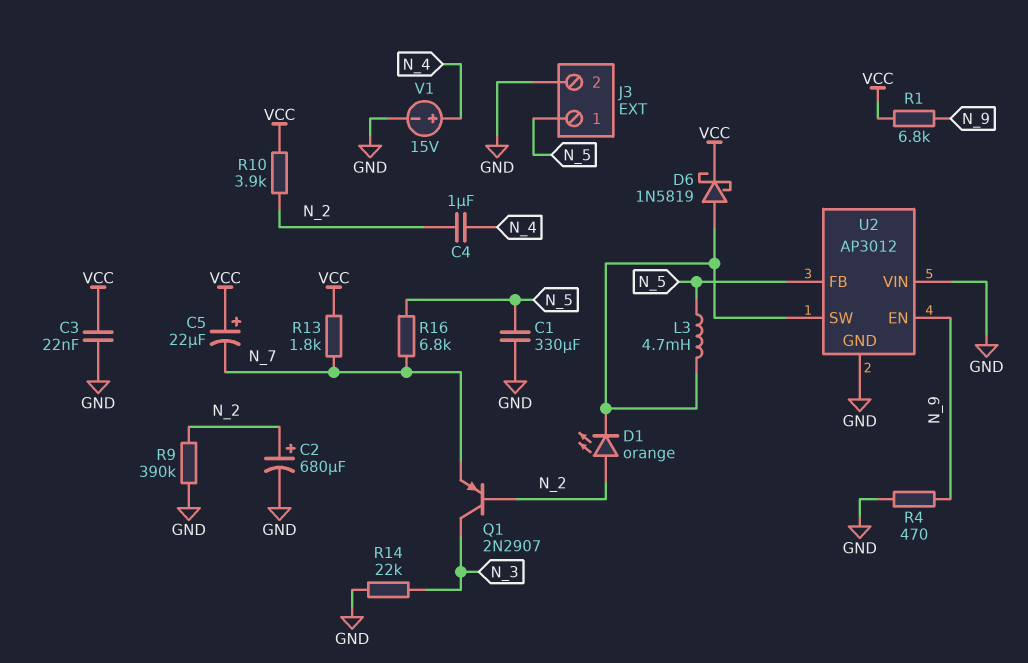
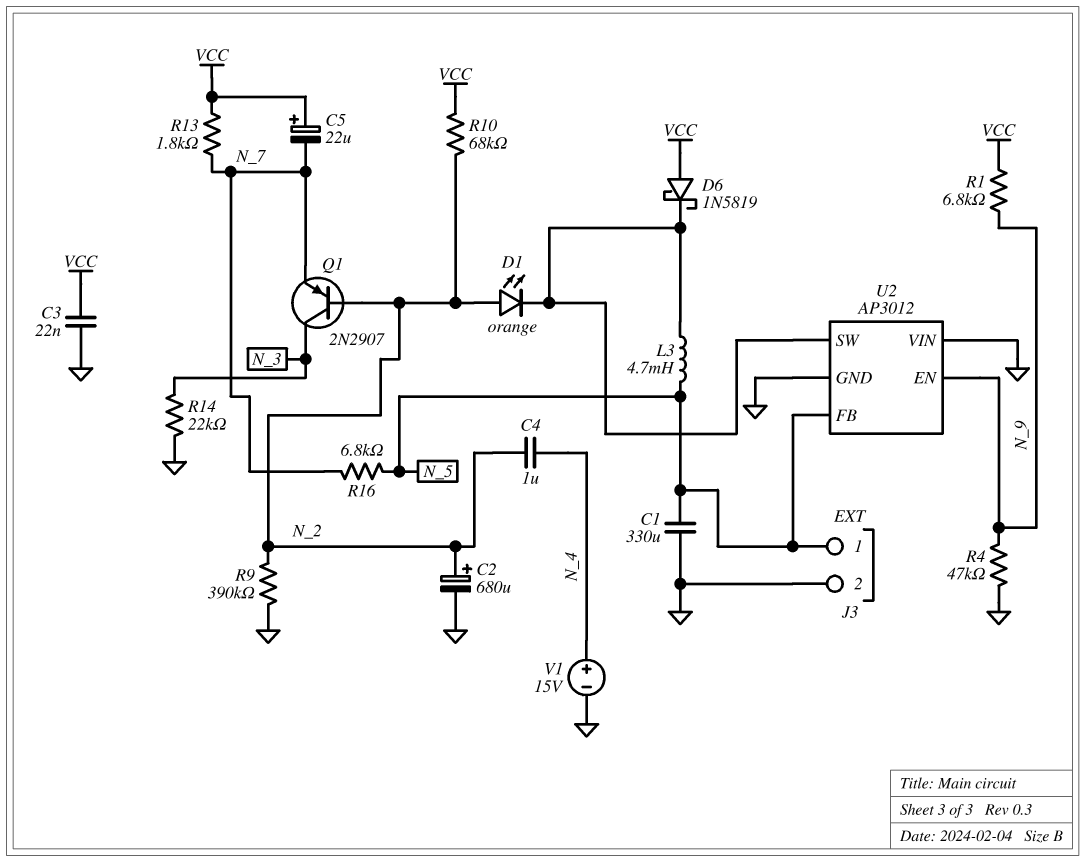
D6: schottky 1N5819 (A U2/SW, K VCC) -> schottky 1N5819 (A VCC, K U2/SW)
R4: 470 (GND, N_9) -> 47k (GND, N_9)
R10: 3.9k (N_2, VCC) -> 68k (N_2, VCC)

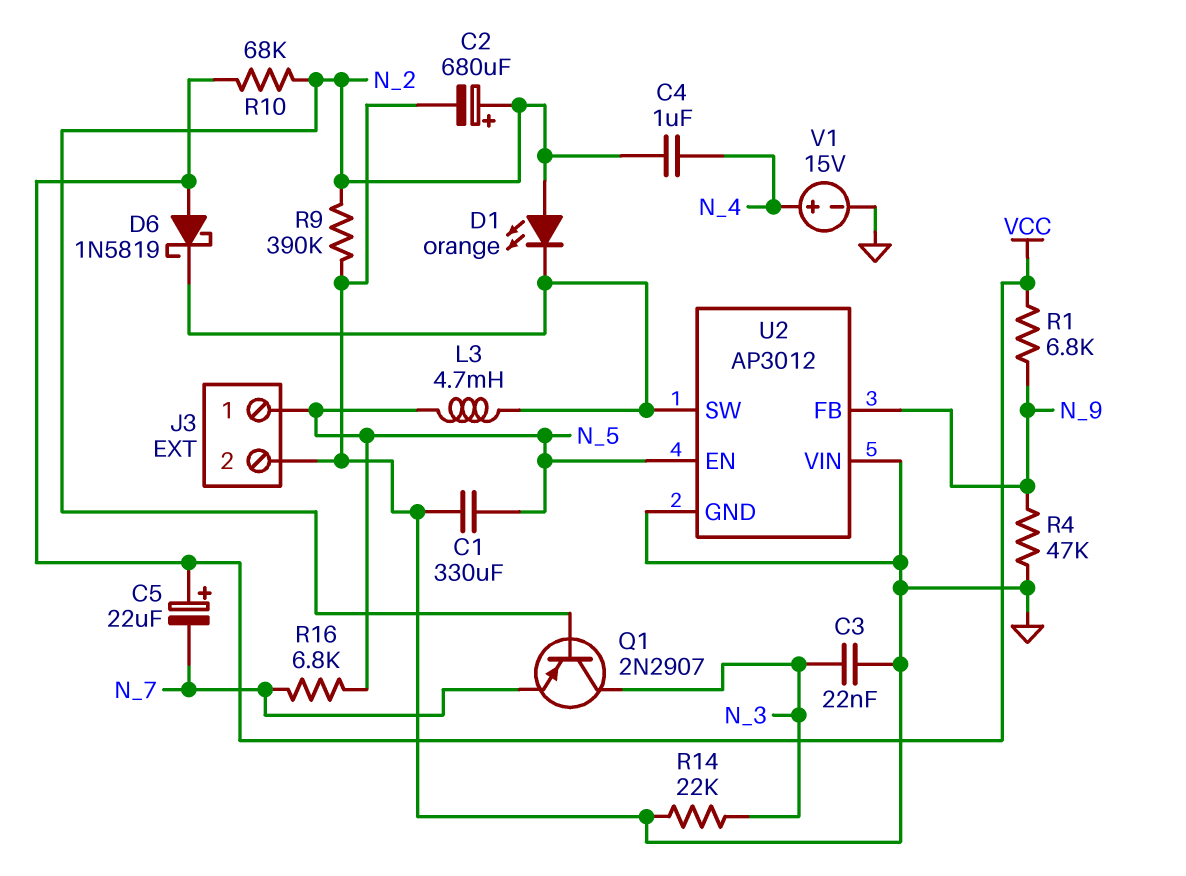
C3: 22nF (GND, VCC) -> 22nF (GND, N_3)
R13: 1.8k (N_7, VCC) -> none
U2 pin EN: N_9 -> N_5
U2 pin FB: N_5 -> N_9

